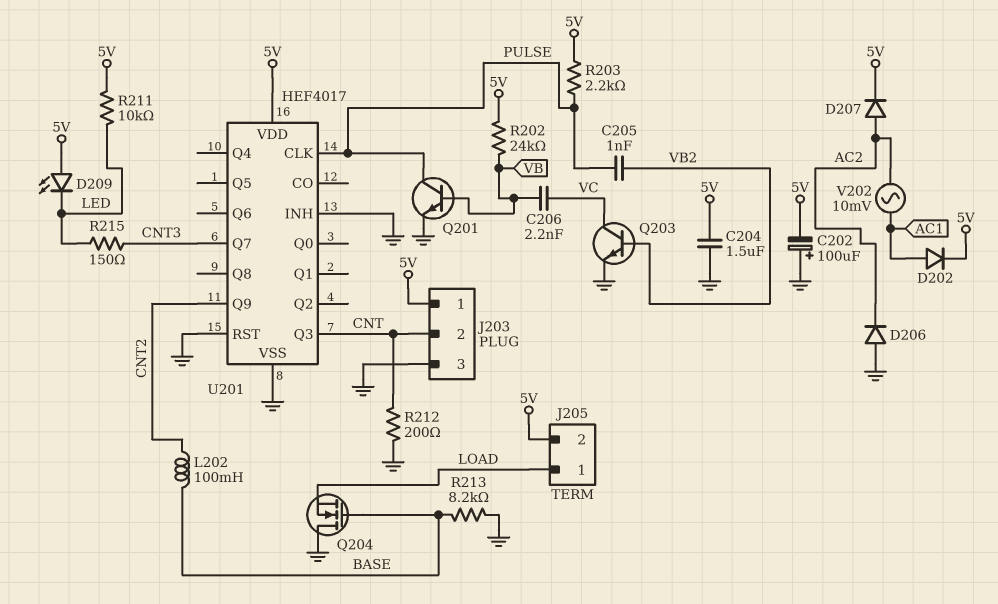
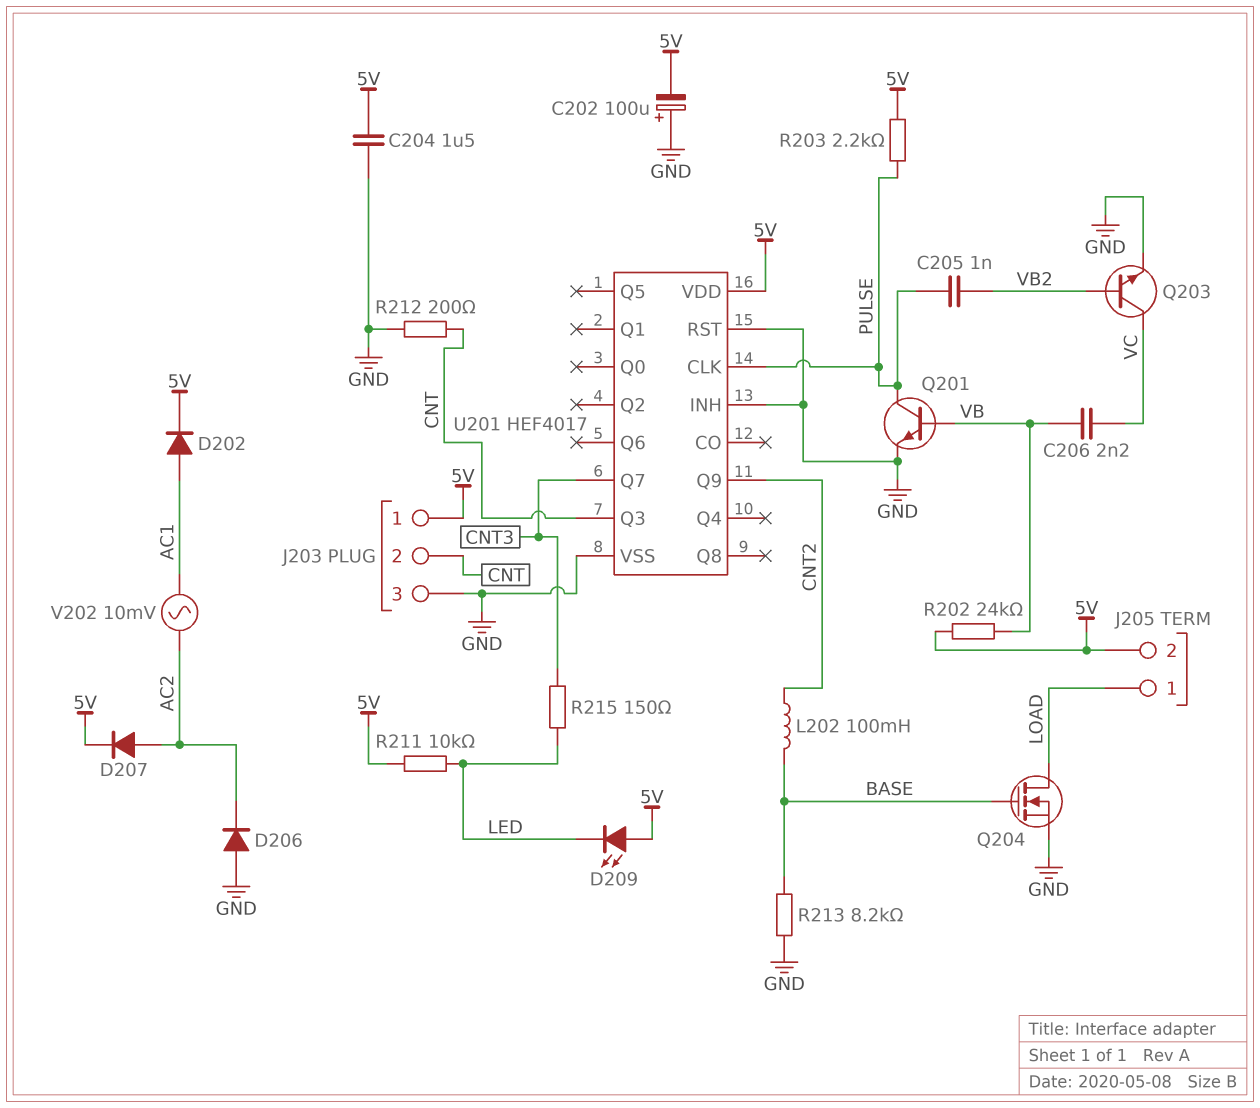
Q204: NMOS (G BASE, D GND, S LOAD) -> NMOS (G BASE, D LOAD, S GND)

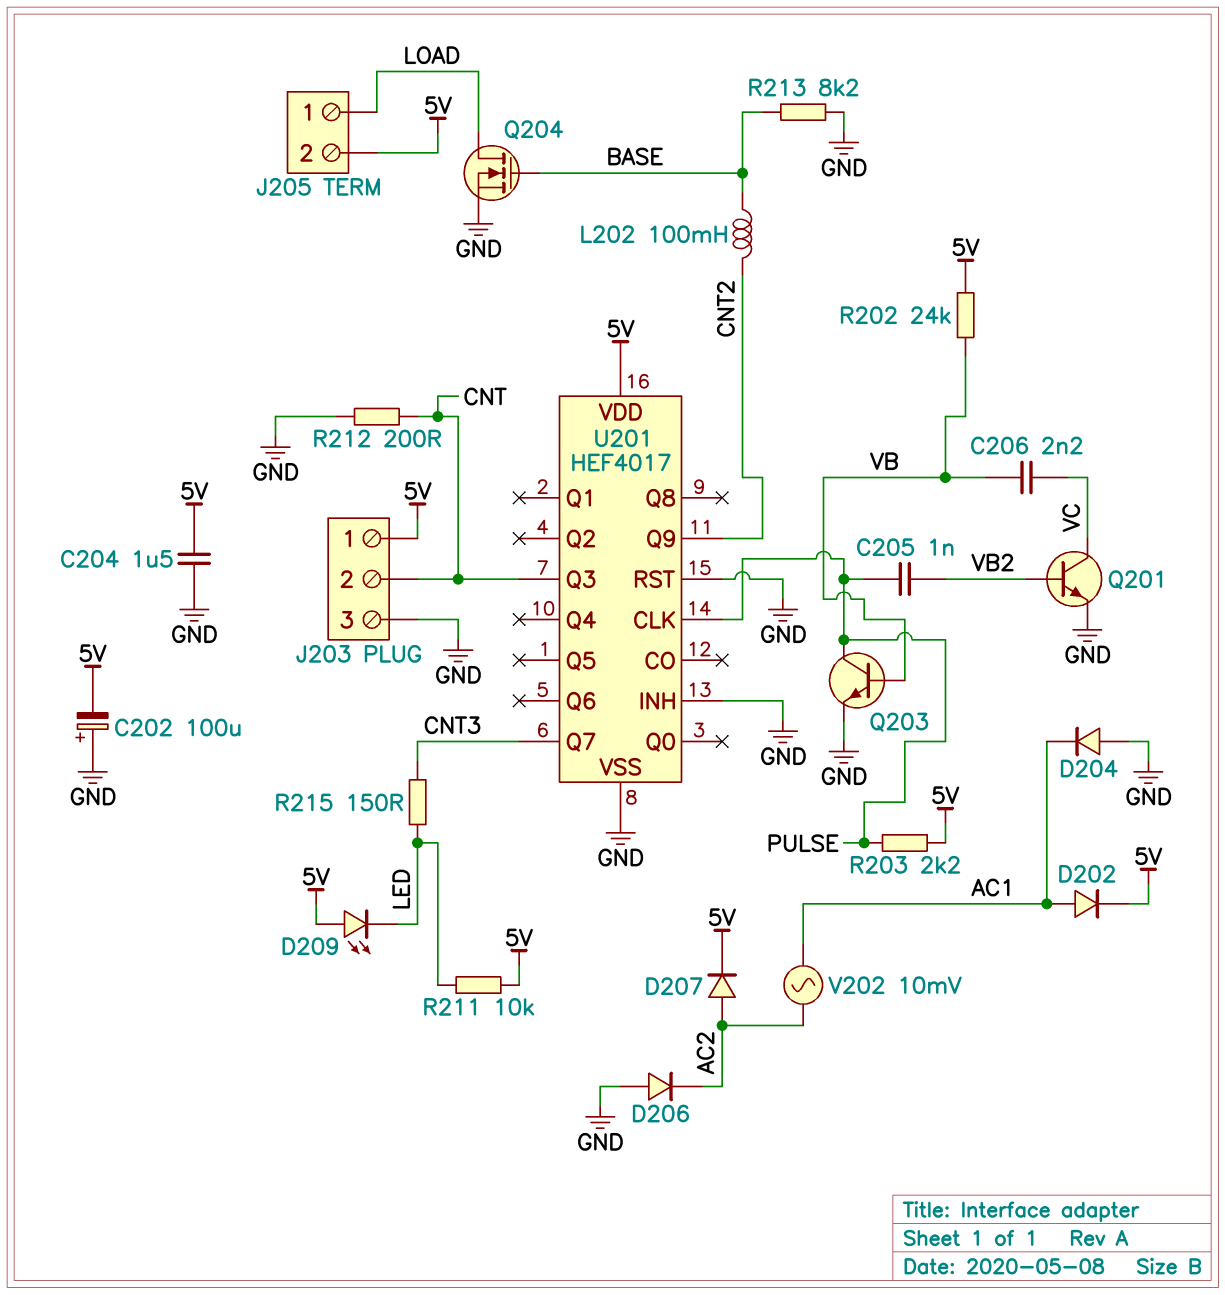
D204: none -> diode (A GND, K AC1)
Q201: NPN (B VB, C PULSE, E GND) -> NPN (B VB2, C VC, E GND)
Q203: NPN (B VB2, C VC, E GND) -> NPN (B VB, C PULSE, E GND)

